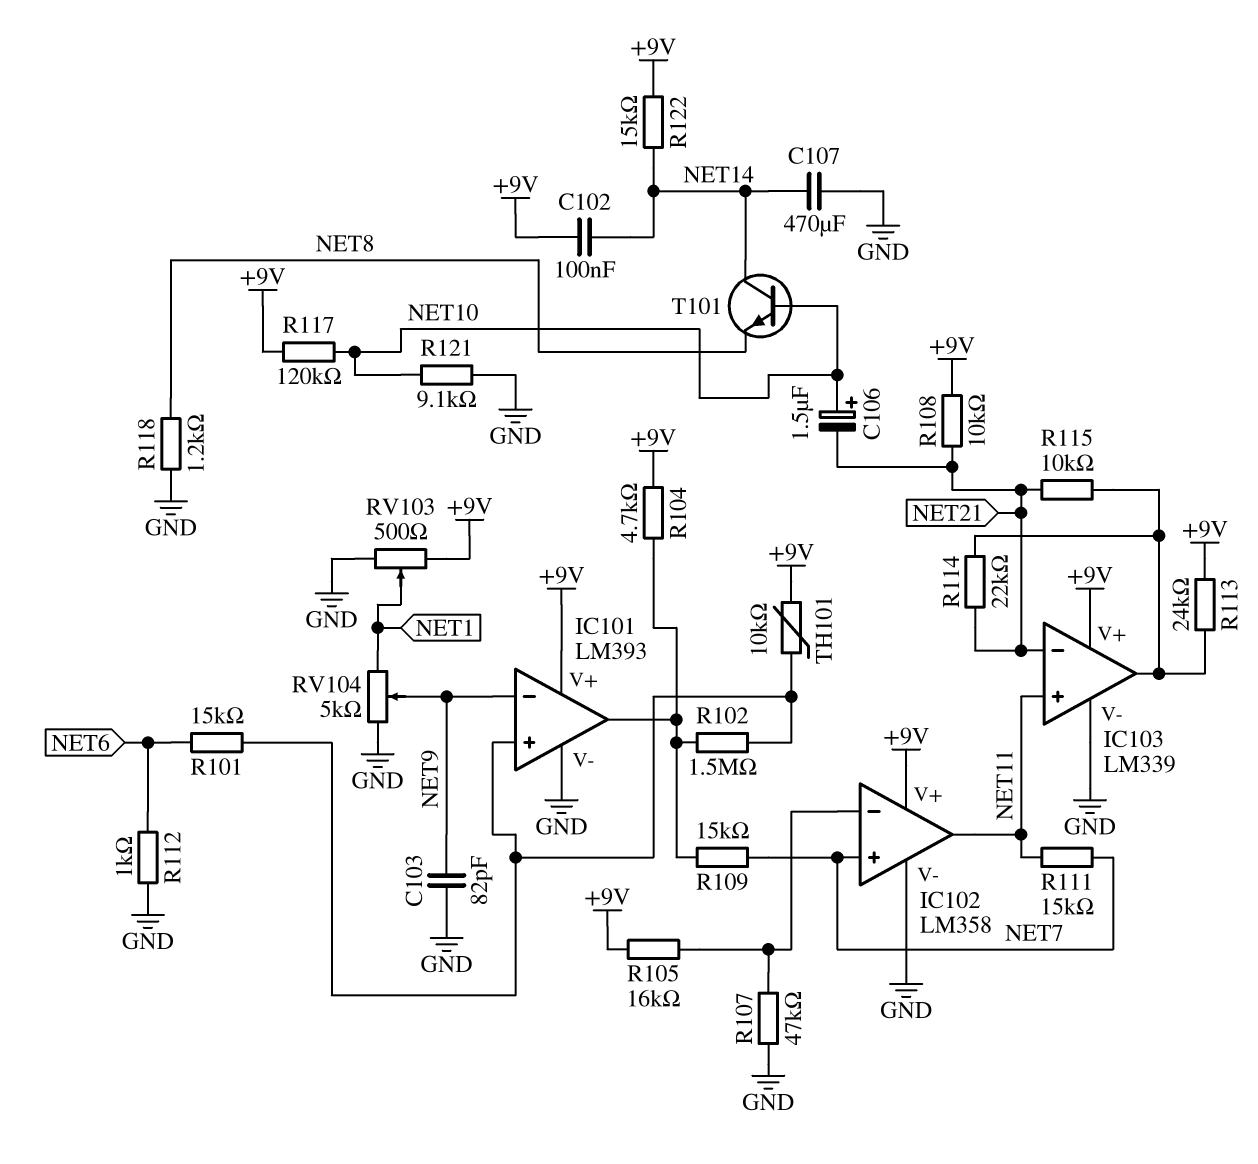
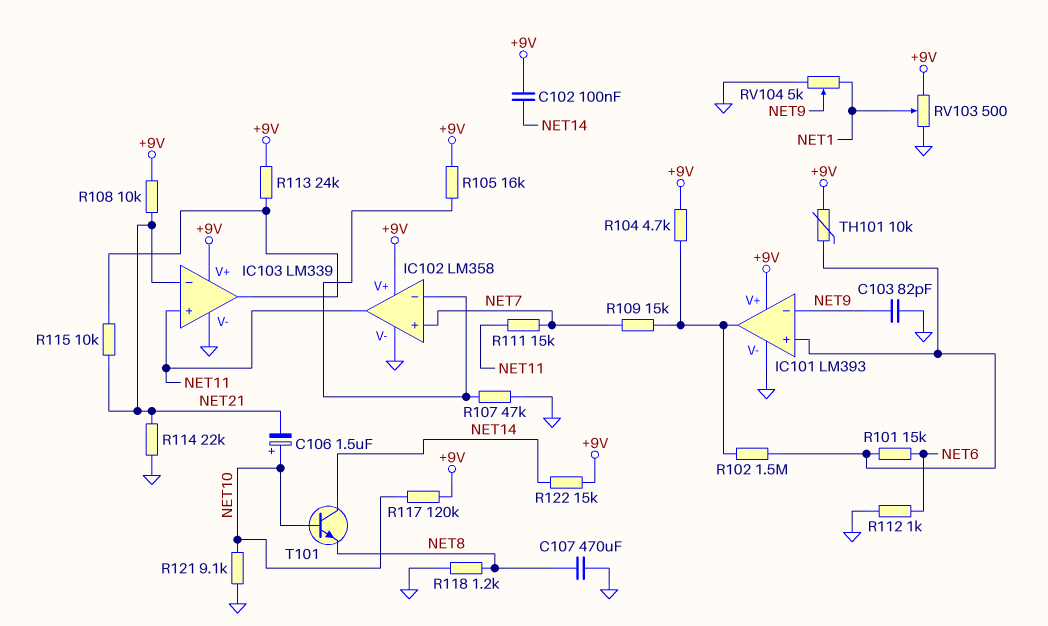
C107: 470uF (GND, NET14) -> 470uF (GND, NET8)
R114: 22k (IC103/out, NET21) -> 22k (GND, NET21)

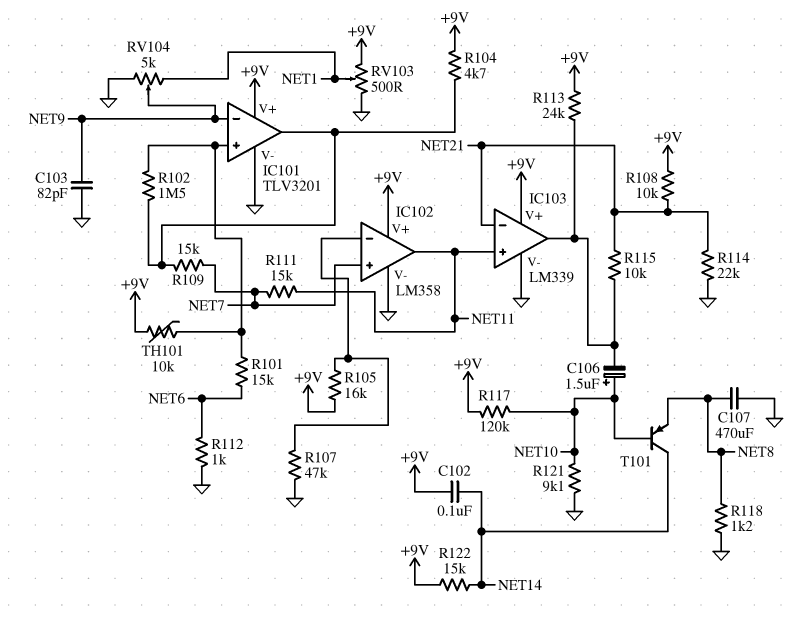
C106: 1.5uF (plus NET10, minus NET21) -> 1.5uF (plus NET10, minus IC103/out)
IC101: LM393 -> TLV3201
T101: NPN (B NET10, C NET14, E NET8) -> PNP (B NET10, C NET14, E NET8)

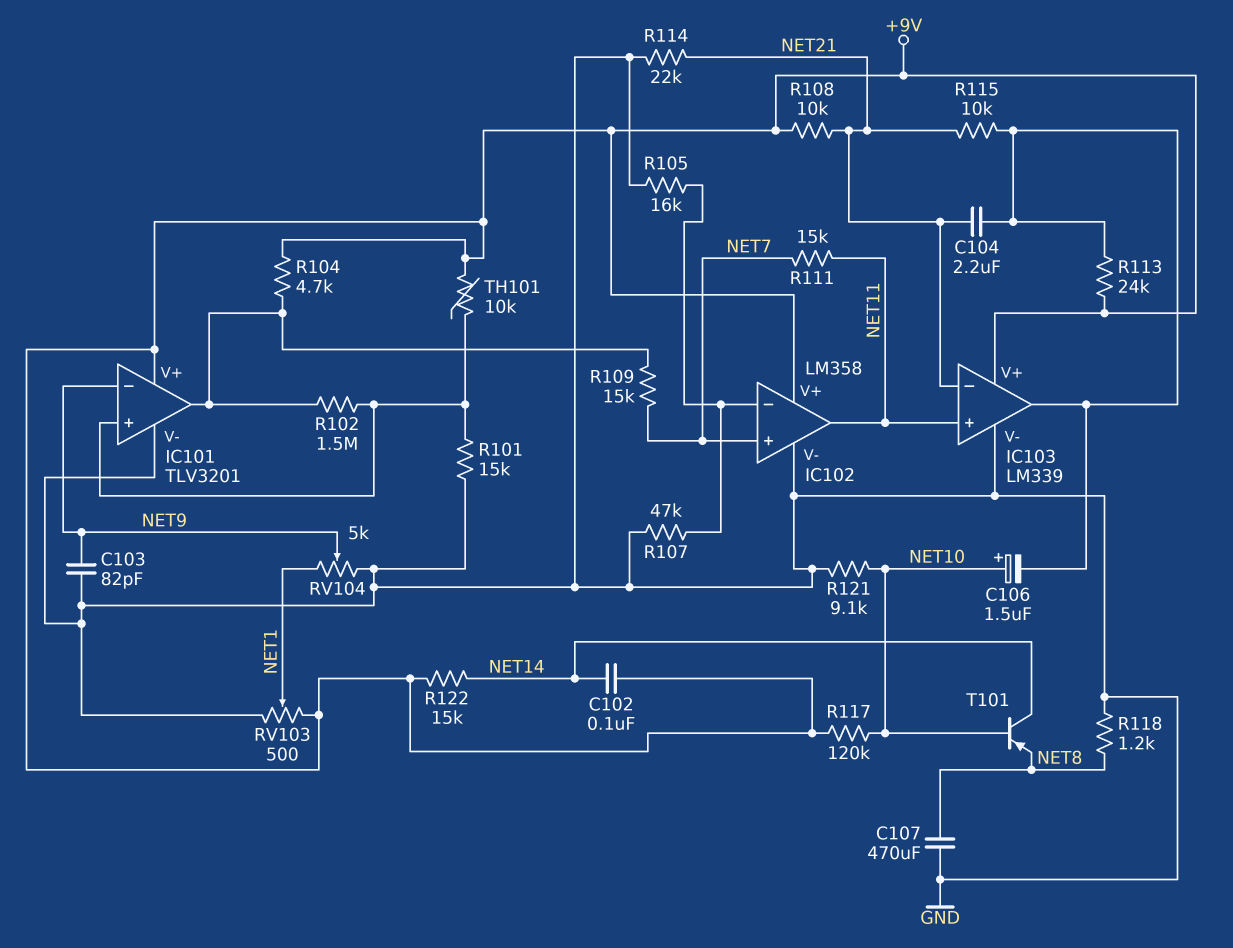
C104: none -> 2.2uF (IC103/out, NET21)
R101: 15k (IC101/in+, NET6) -> 15k (GND, IC101/in+)
R105: 16k (+9V, IC102/in-) -> 16k (GND, IC102/in-)
R112: 1k (GND, NET6) -> none

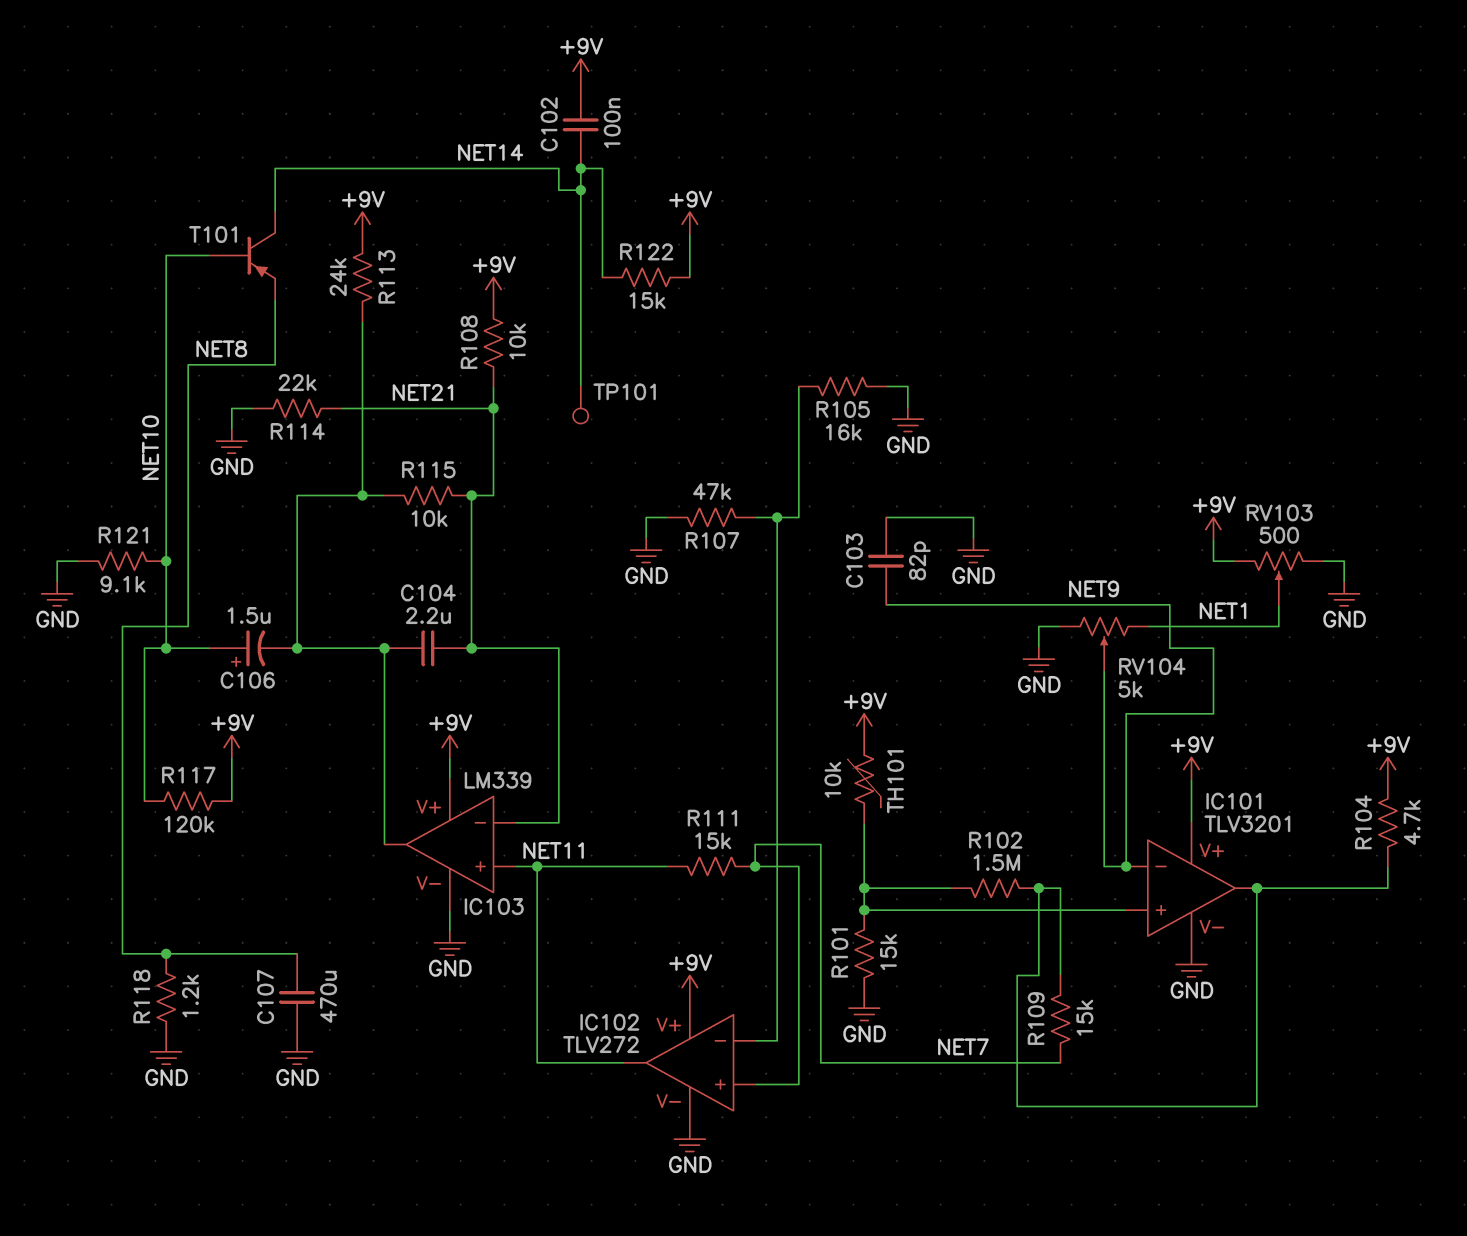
IC102: LM358 -> TLV272
TP101: none -> test point (NET14)

